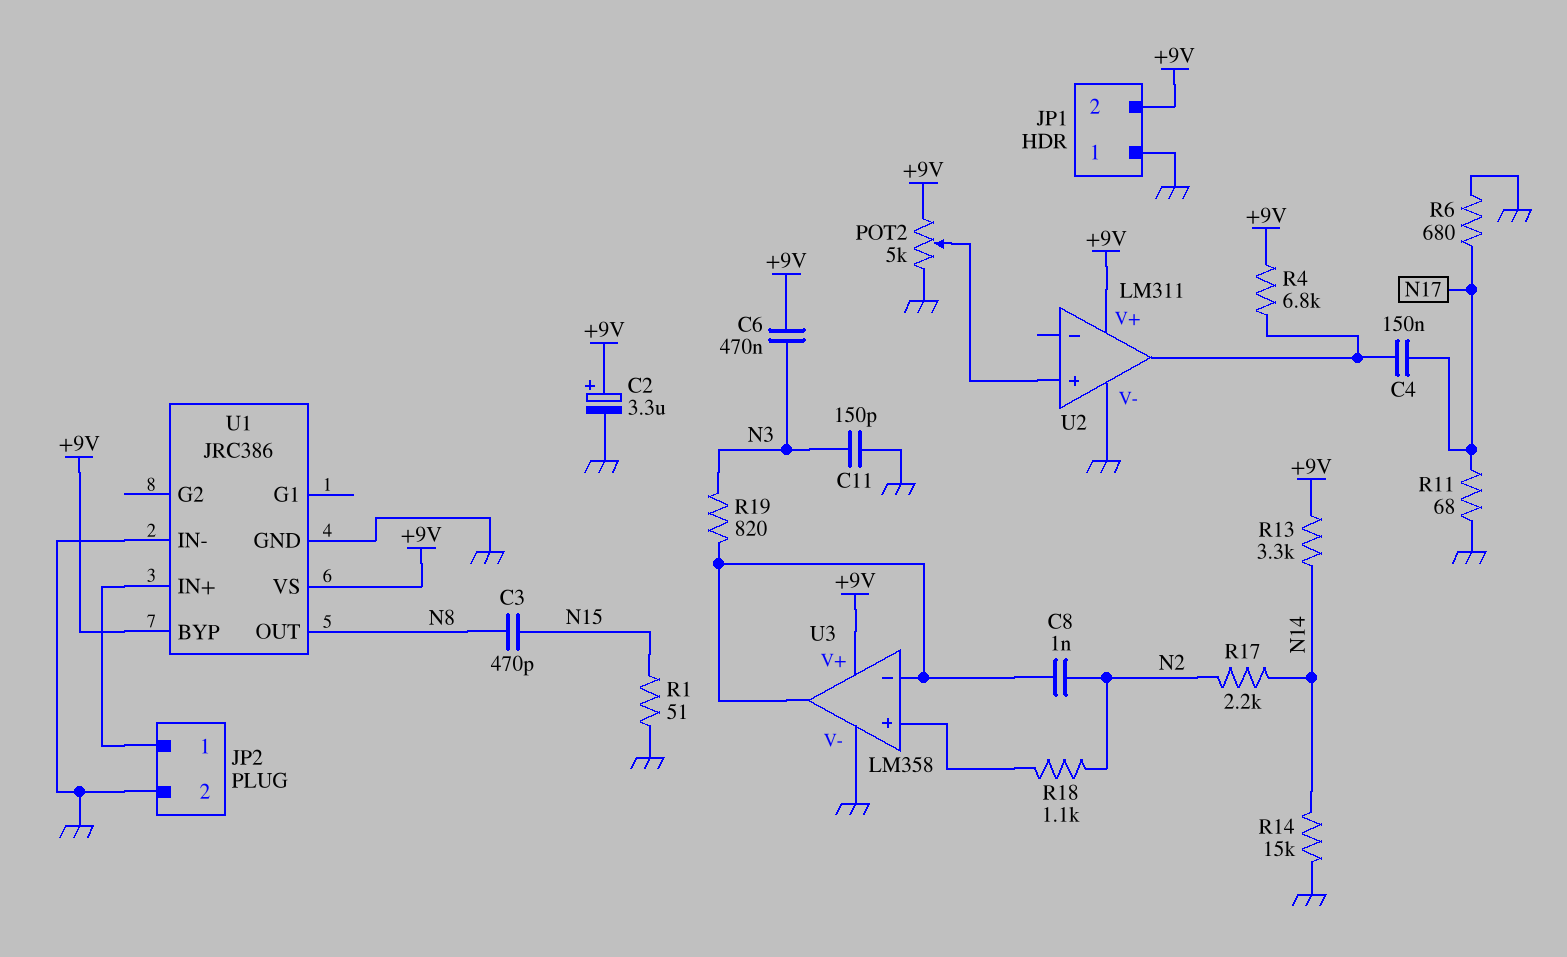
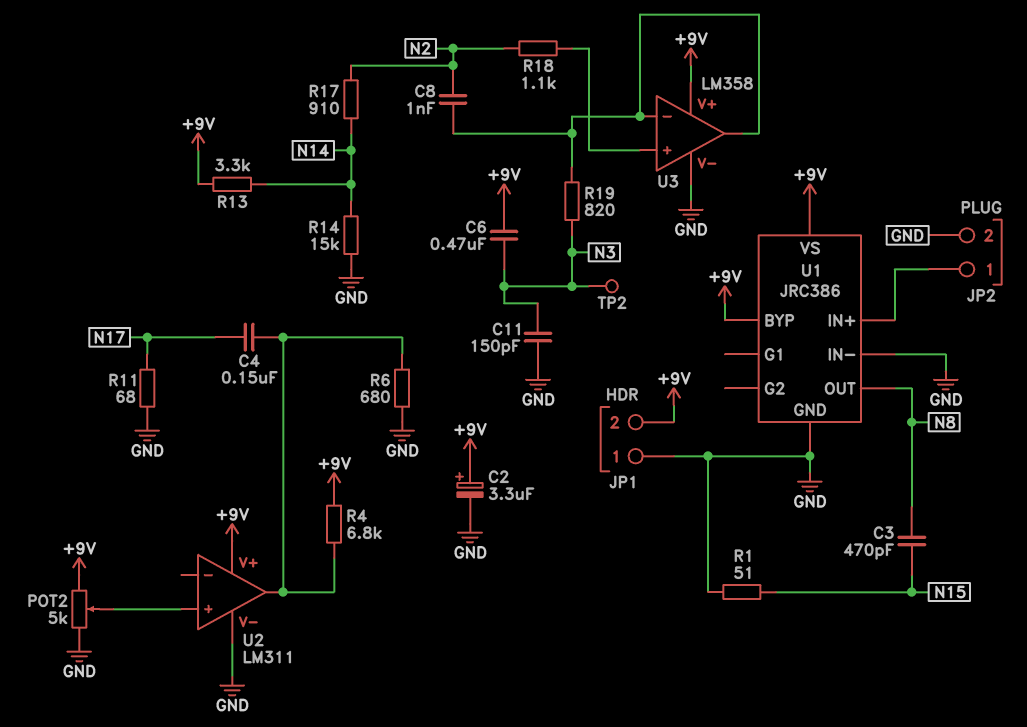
R6: 680 (GND, N17) -> 680 (GND, U2/out)
R17: 2.2k (N2, N14) -> 910 (N2, N14)
TP2: none -> test point (N3)

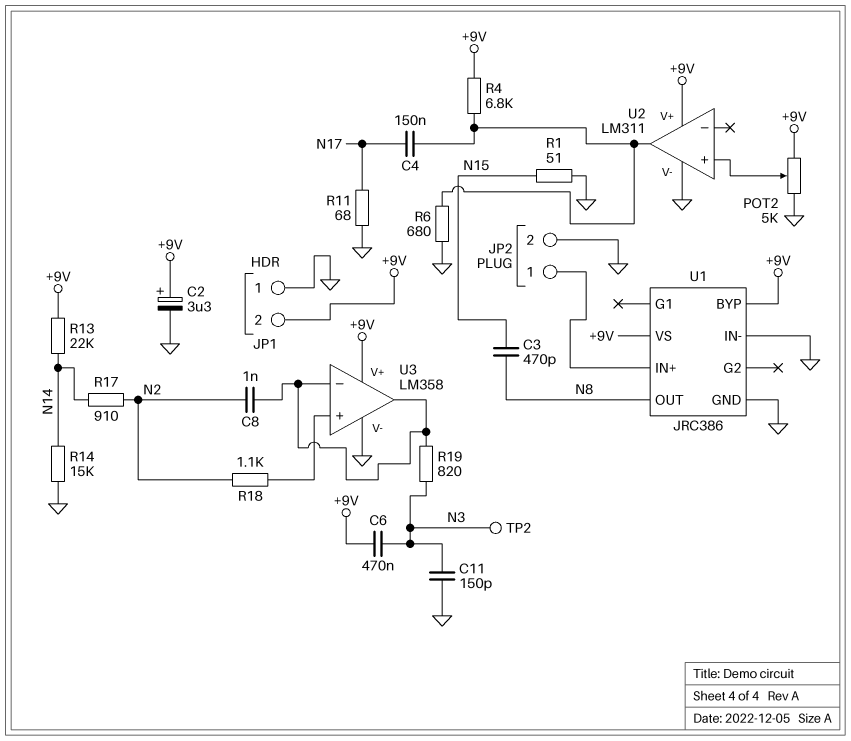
R13: 3.3k (+9V, N14) -> 22k (+9V, N14)

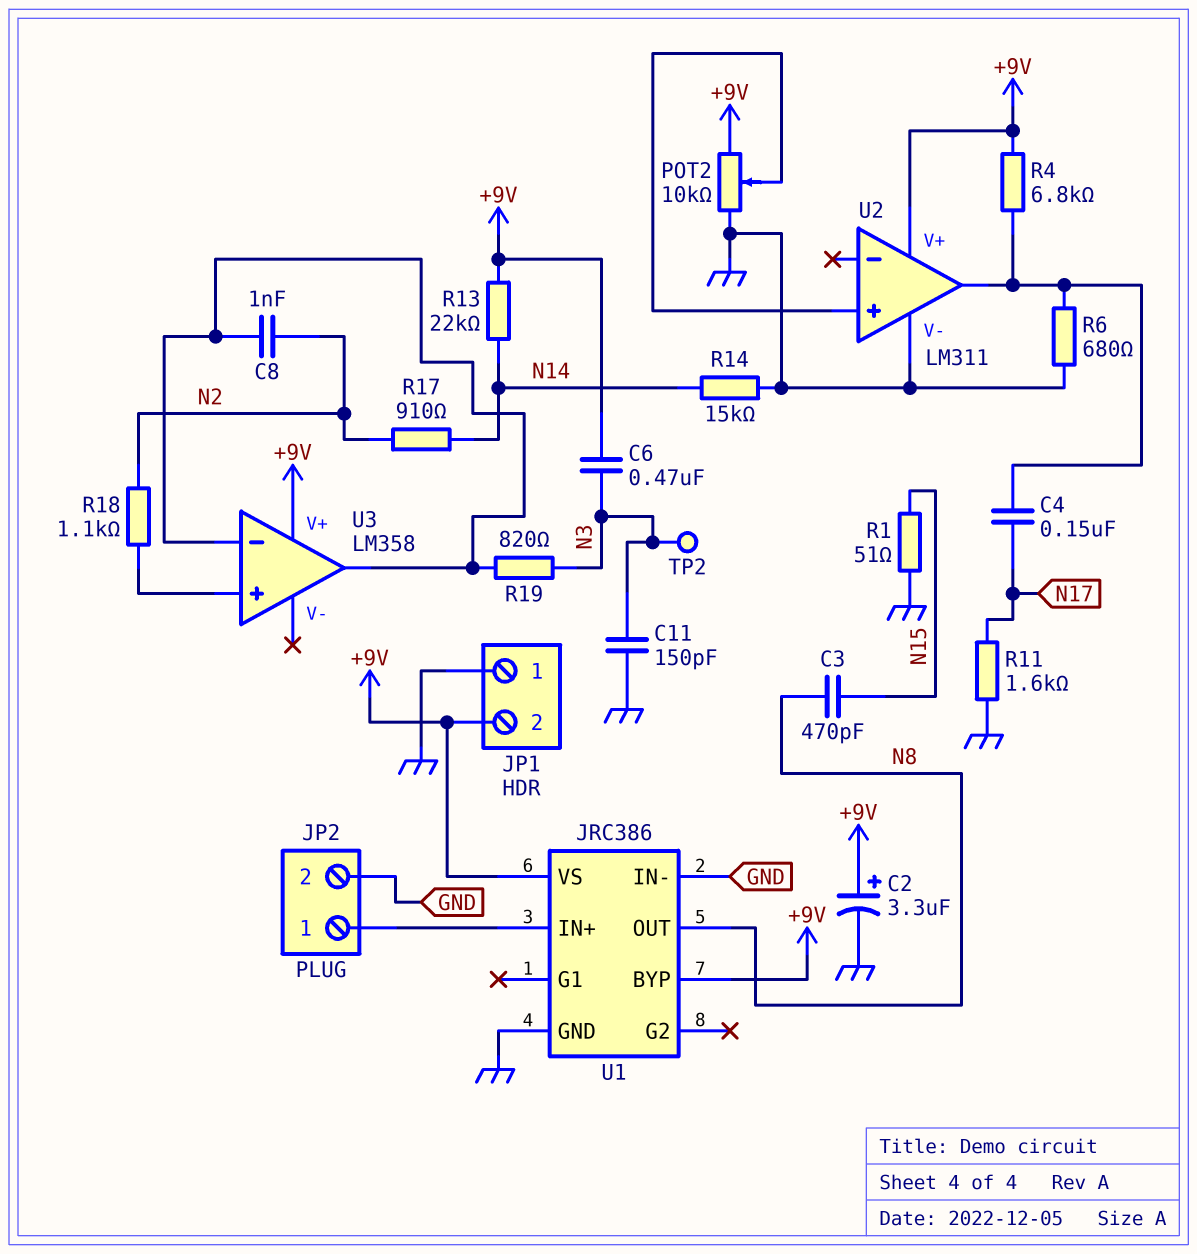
POT2: 5k (+9V, GND, wiper U2/in+) -> 10k (+9V, GND, wiper U2/in+)
R11: 68 (GND, N17) -> 1.6k (GND, N17)
U3 pin V-: GND -> none

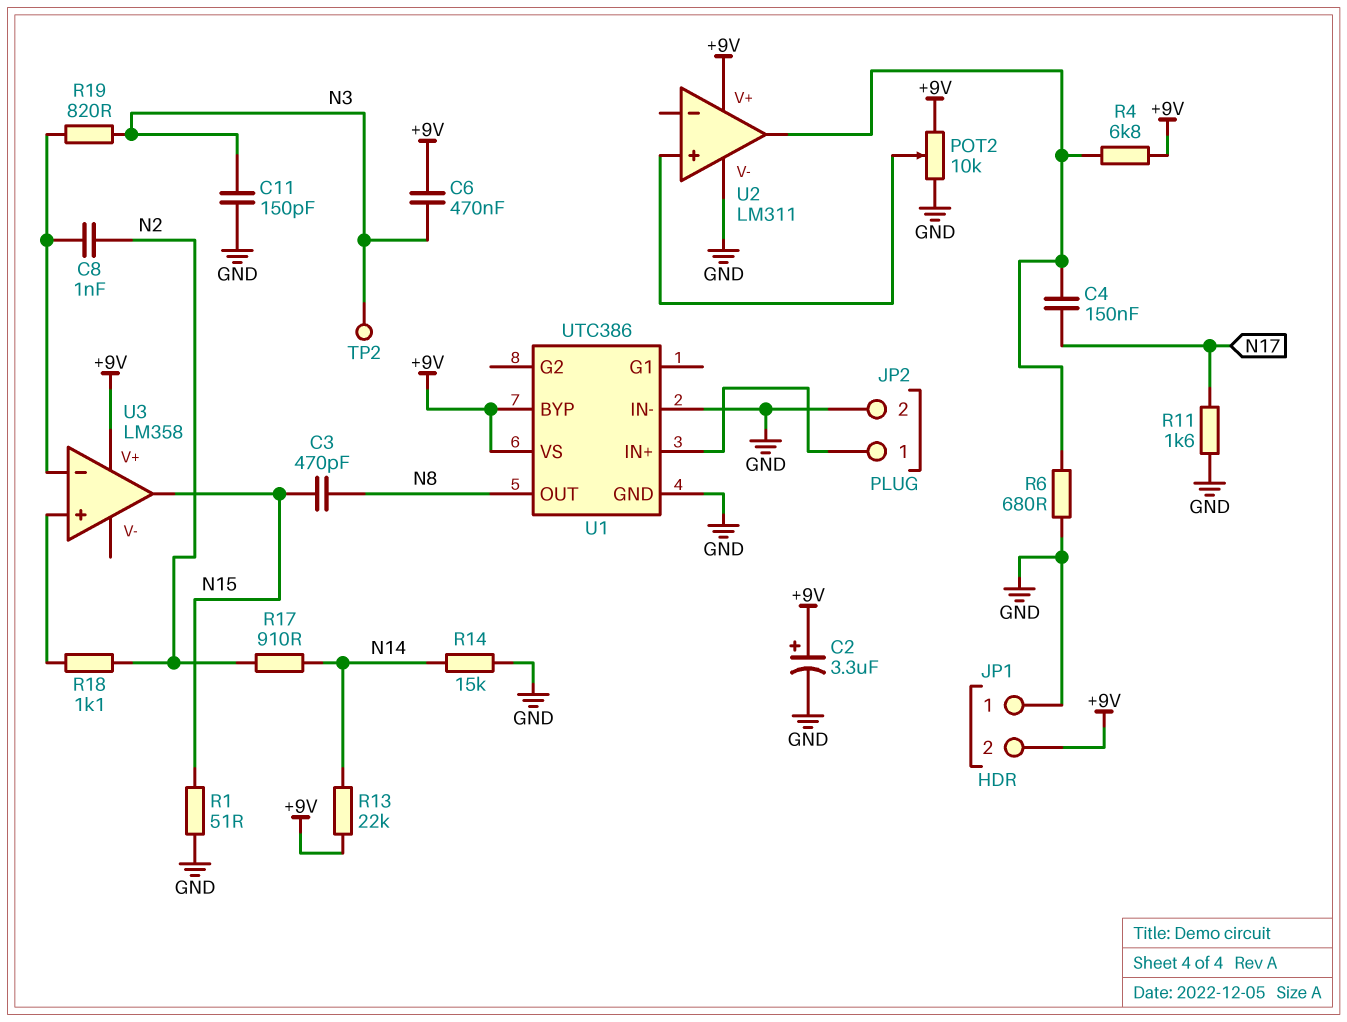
U1: JRC386 -> UTC386
U3 pin out: U3/in- -> N15

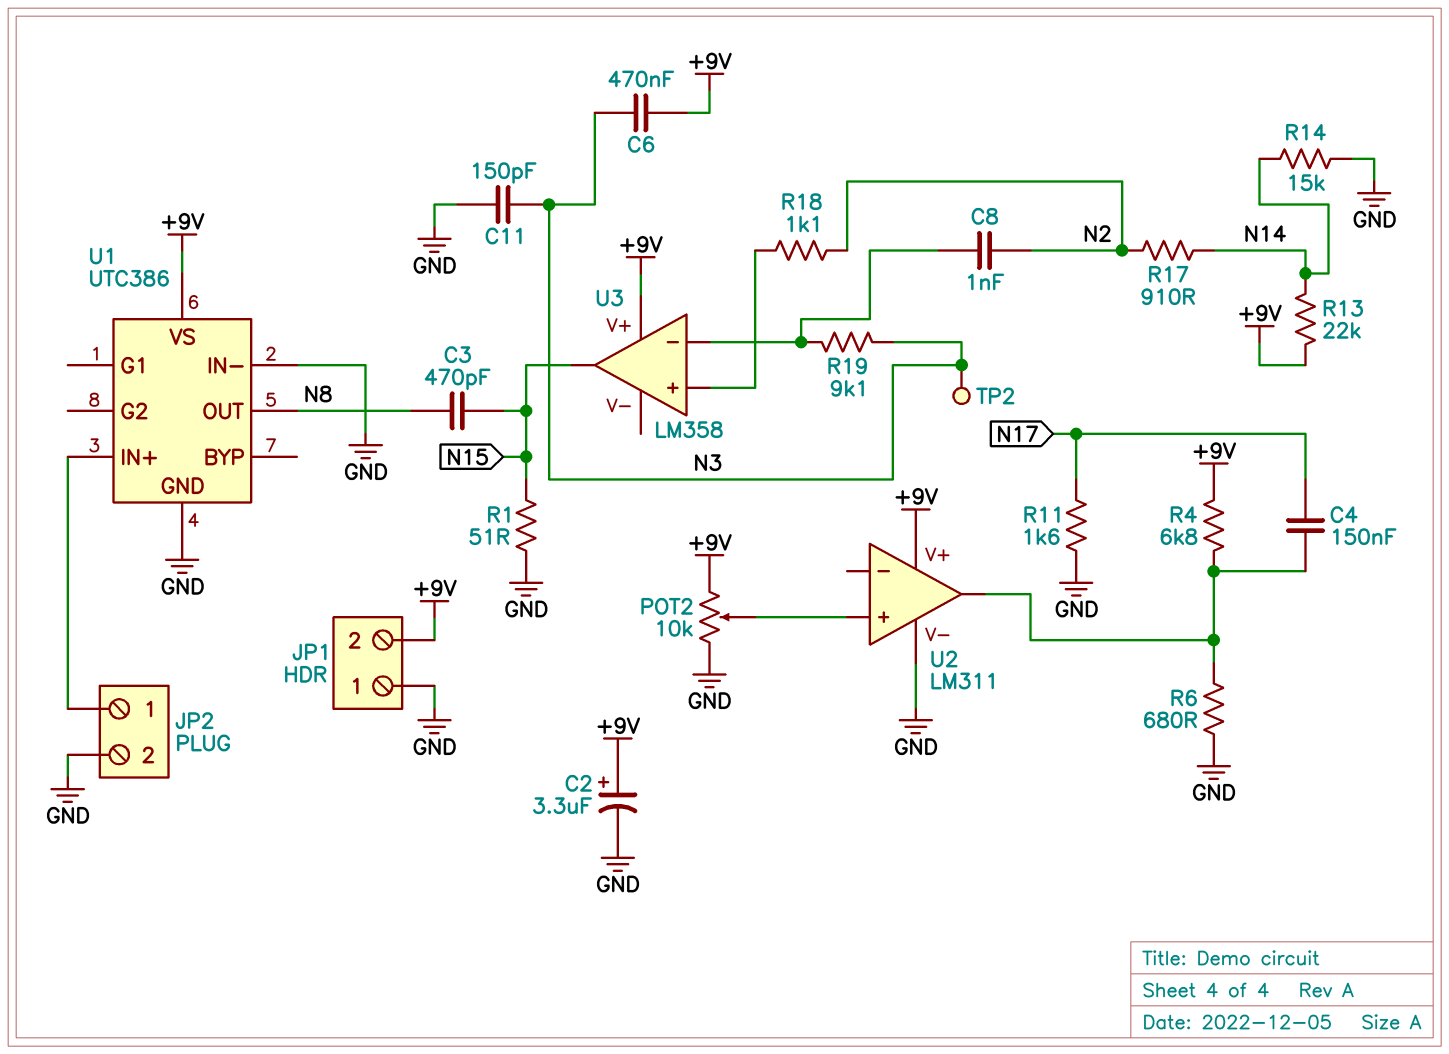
R19: 820 (N3, U3/in-) -> 9.1k (N3, U3/in-)
U1 pin BYP: +9V -> none

